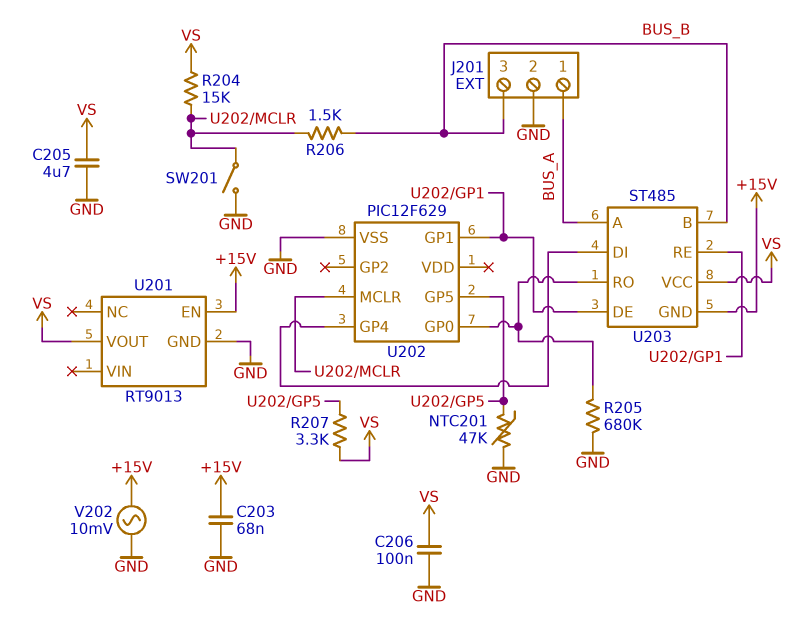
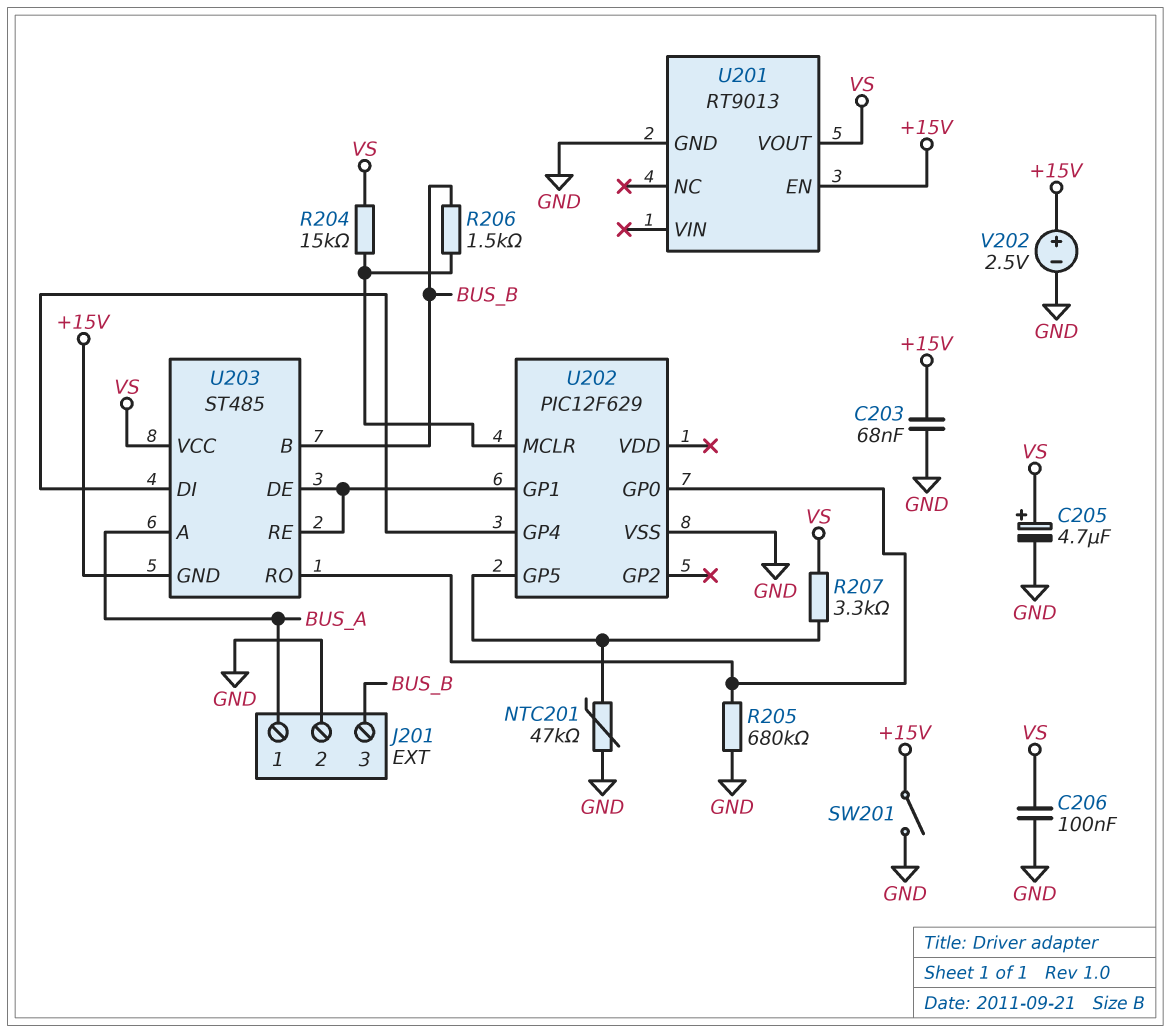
C205: 4.7uF (GND, VS) -> 4.7uF (plus VS, minus GND)
SW201: switch (GND, U202/MCLR) -> switch (+15V, GND)
V202: AC 10mV (+15V, GND) -> 2.5V (plus +15V, minus GND)

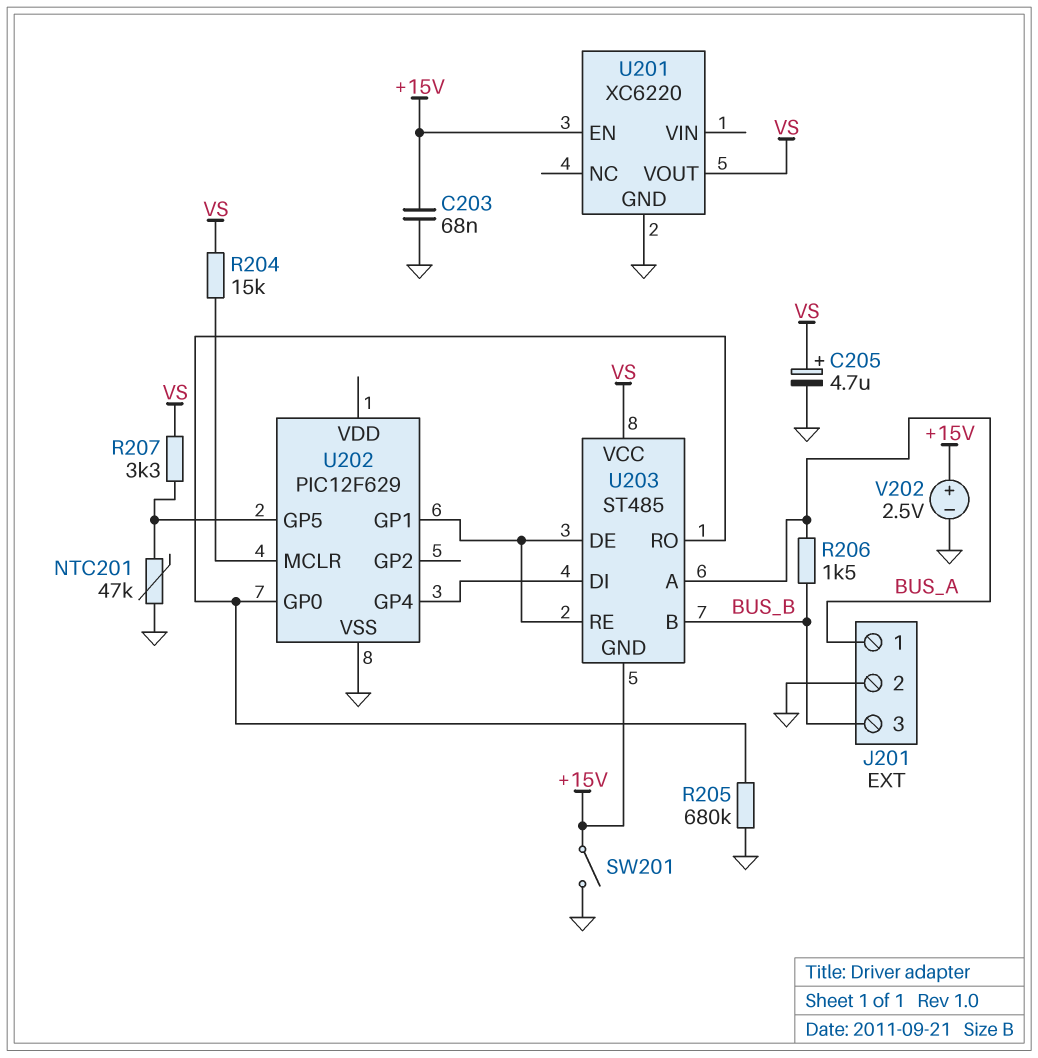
C206: 100nF (GND, VS) -> none
R206: 1.5k (BUS_B, U202/MCLR) -> 1.5k (BUS_A, BUS_B)
U201: RT9013 -> XC6220

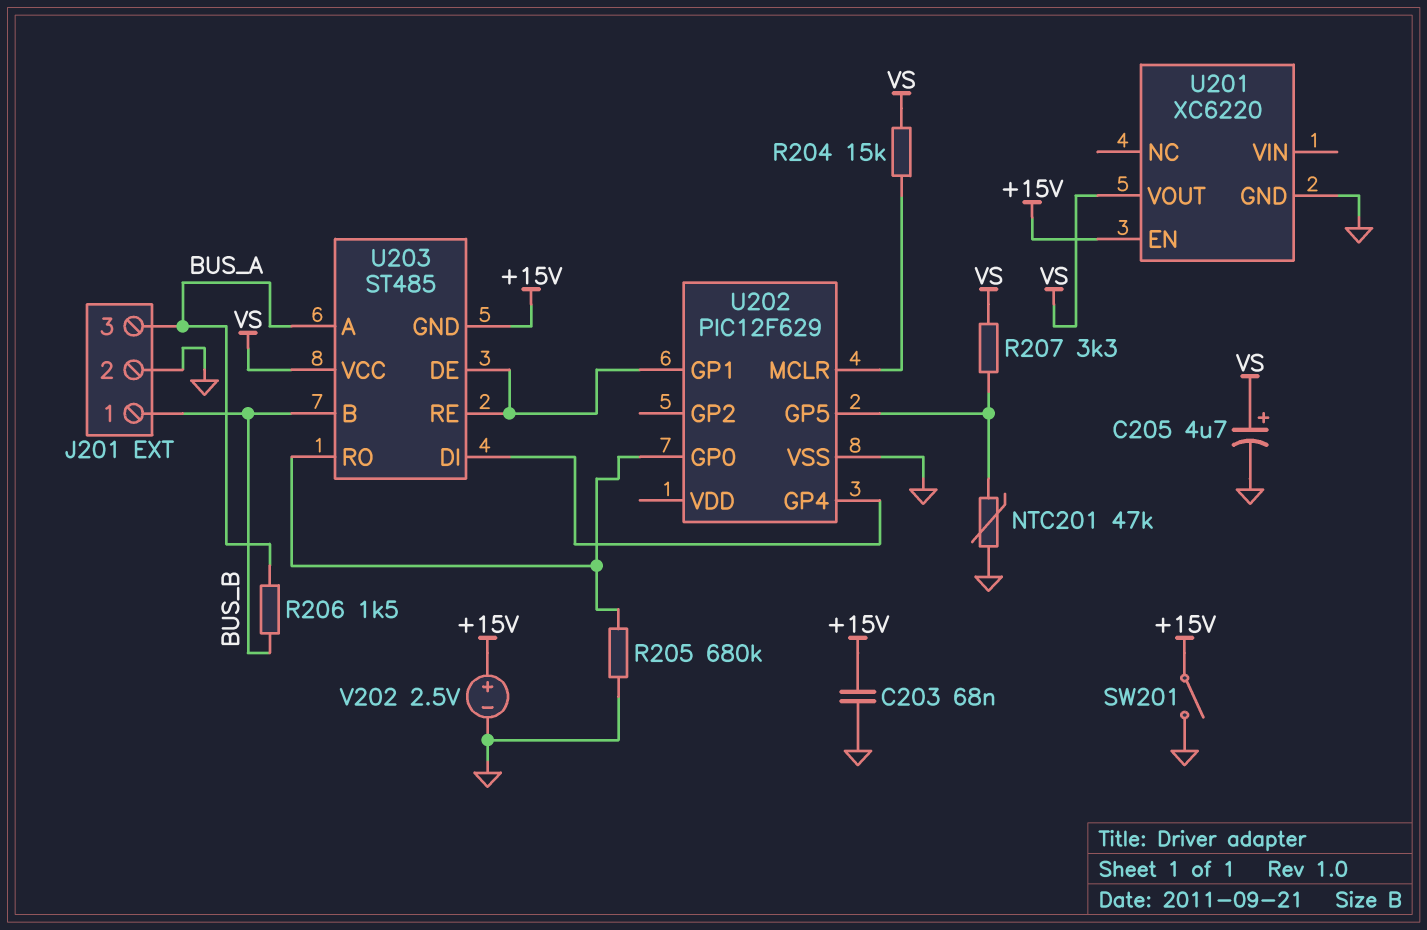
J201 pin 1: BUS_A -> BUS_B
J201 pin 3: BUS_B -> BUS_A

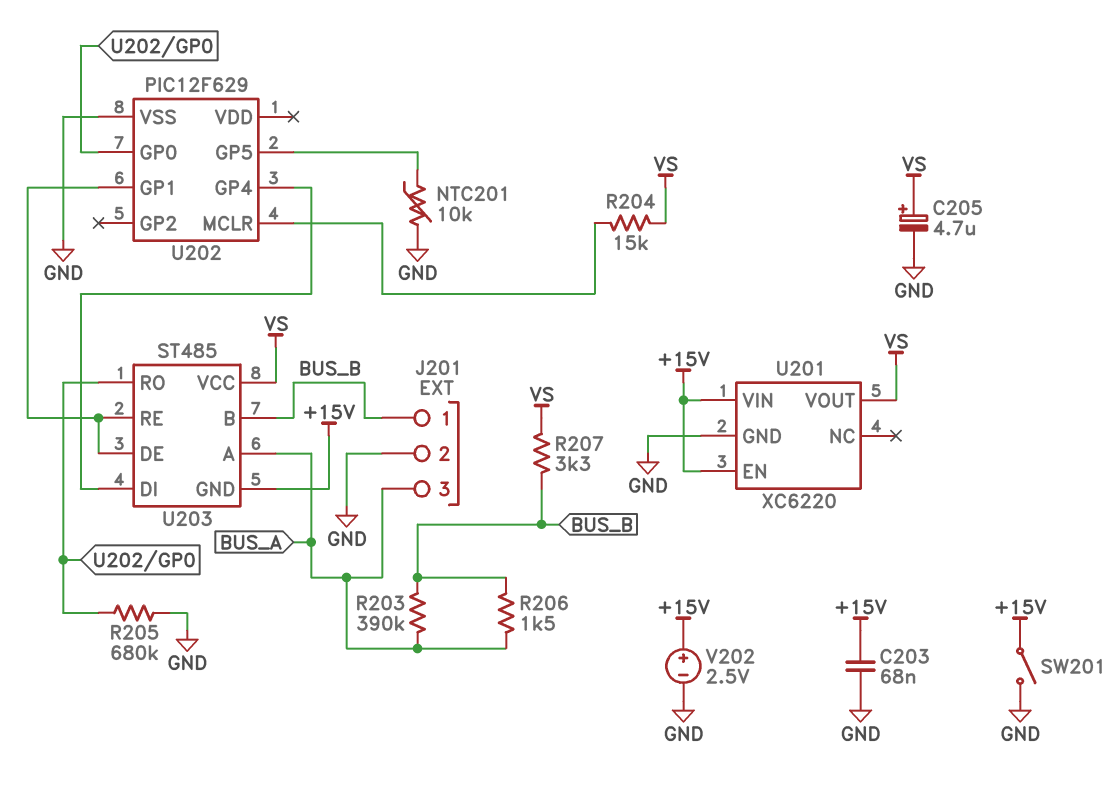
NTC201: 47k (GND, U202/GP5) -> 10k (GND, U202/GP5)
R203: none -> 390k (BUS_A, BUS_B)
R207: 3.3k (U202/GP5, VS) -> 3.3k (BUS_B, VS)
U201 pin VIN: none -> +15V

